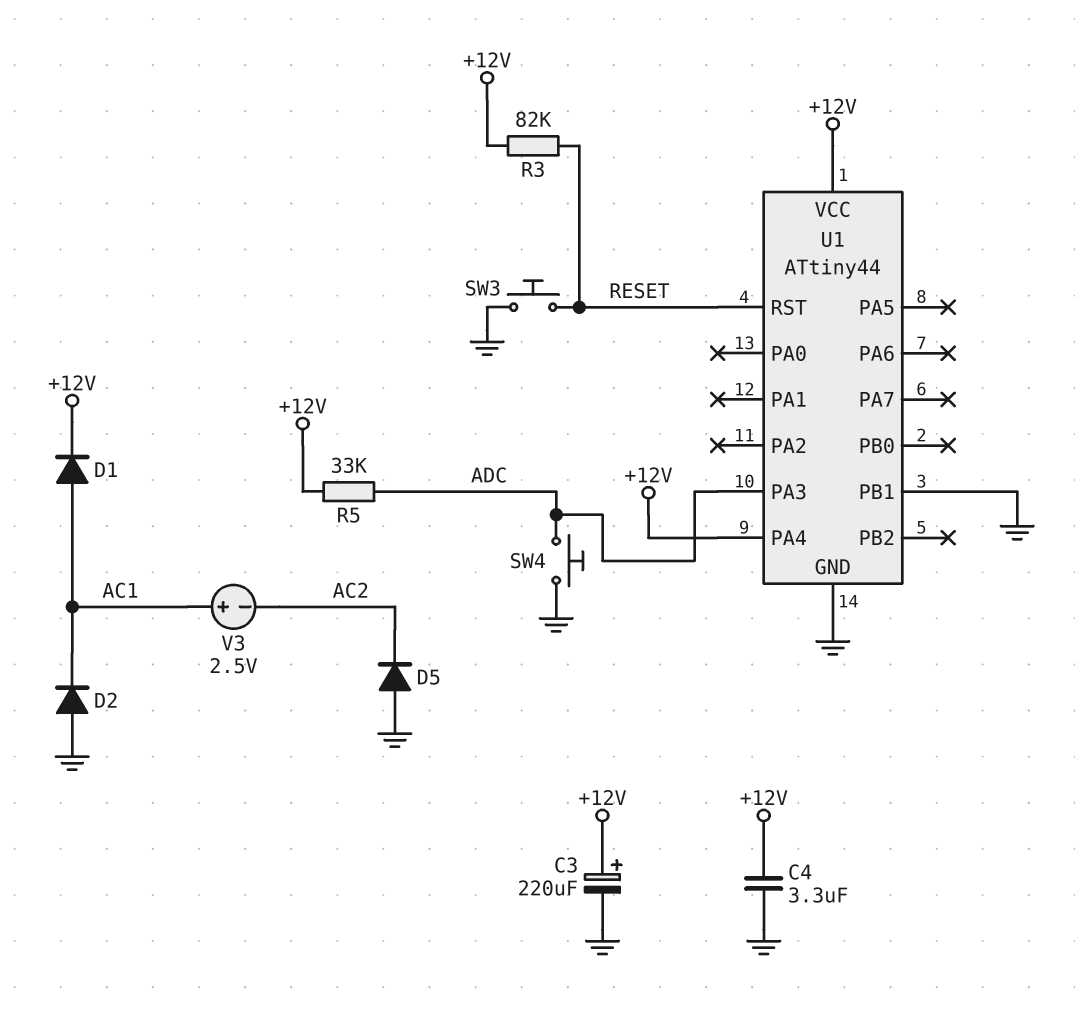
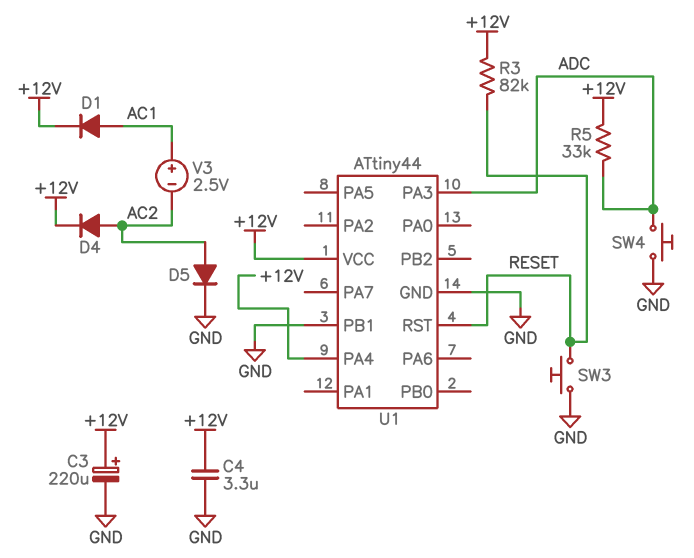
D2: diode (A GND, K AC1) -> none
D4: none -> diode (A AC2, K +12V)
D5: diode (A GND, K AC2) -> diode (A AC2, K GND)

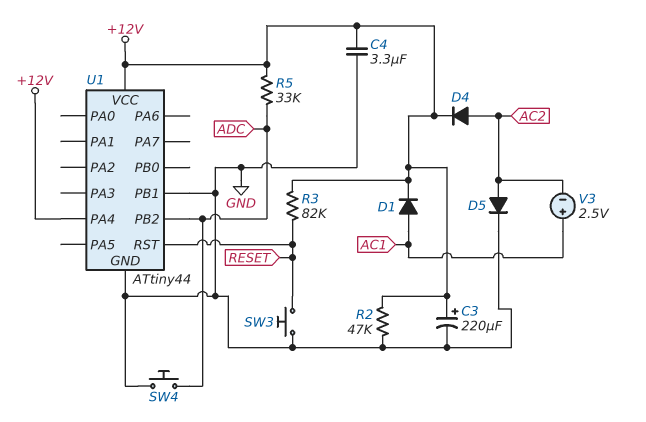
R2: none -> 47k (+12V, GND)
U1 pin PA3: ADC -> none
U1 pin PB2: none -> ADC

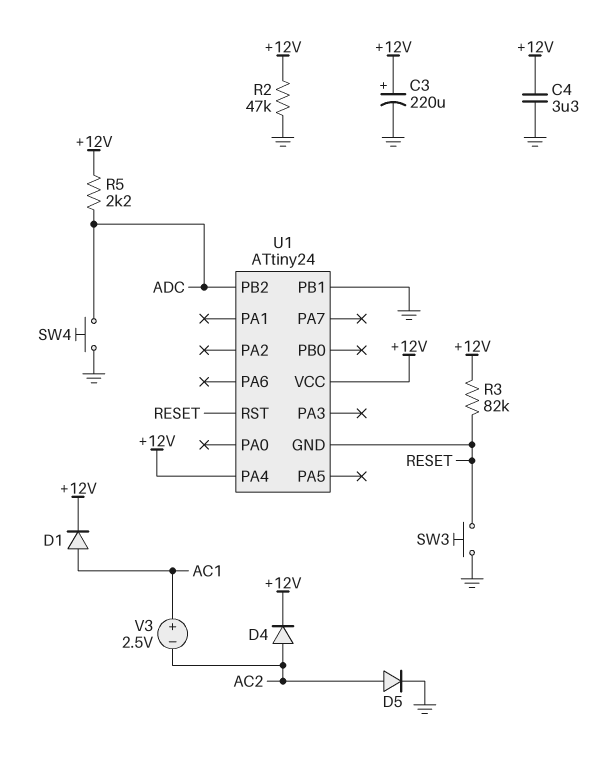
R5: 33k (+12V, ADC) -> 2.2k (+12V, ADC)
U1: ATtiny44 -> ATtiny24
U1 pin GND: GND -> RESET

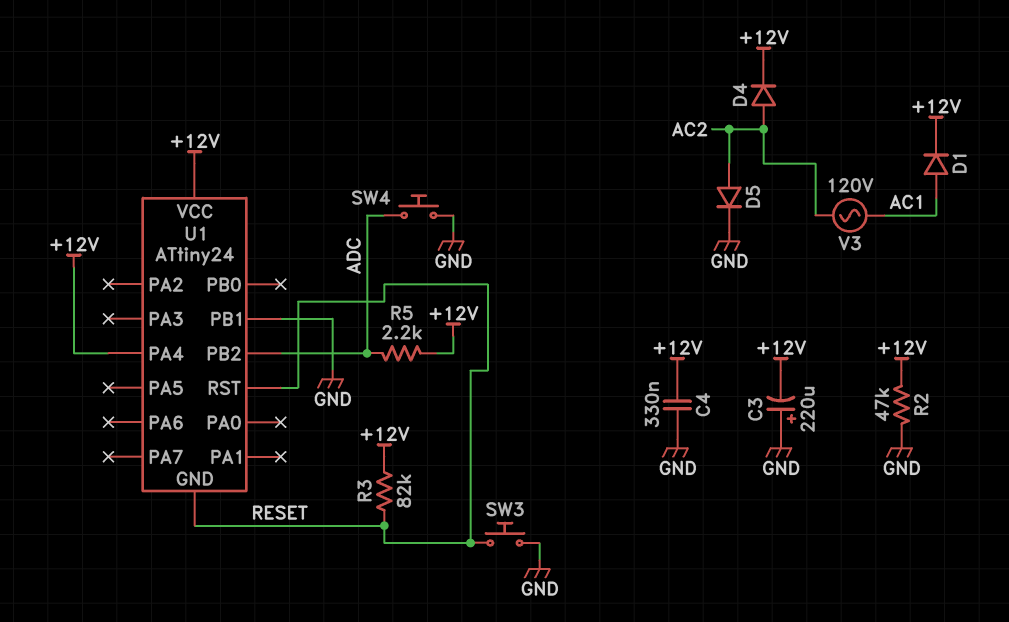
C3: 220uF (plus +12V, minus GND) -> 220uF (plus GND, minus +12V)
C4: 3.3uF (+12V, GND) -> 330nF (+12V, GND)
V3: 2.5V (plus AC1, minus AC2) -> AC 120V (AC1, AC2)

